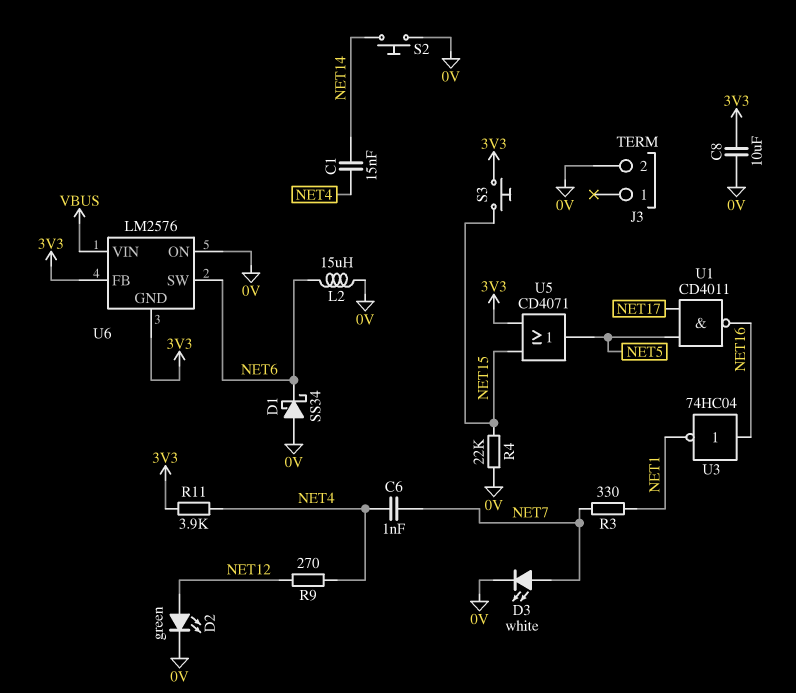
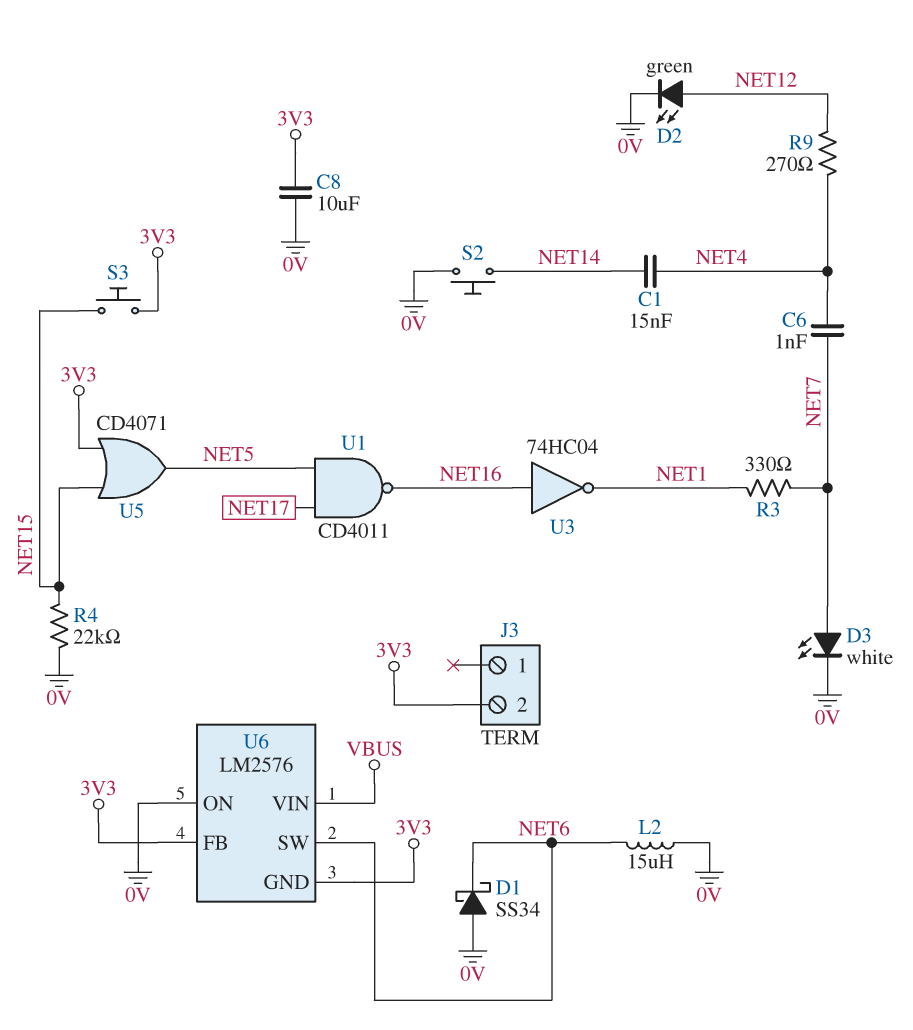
J3 pin 2: 0V -> 3V3
R11: 3.9k (3V3, NET4) -> none

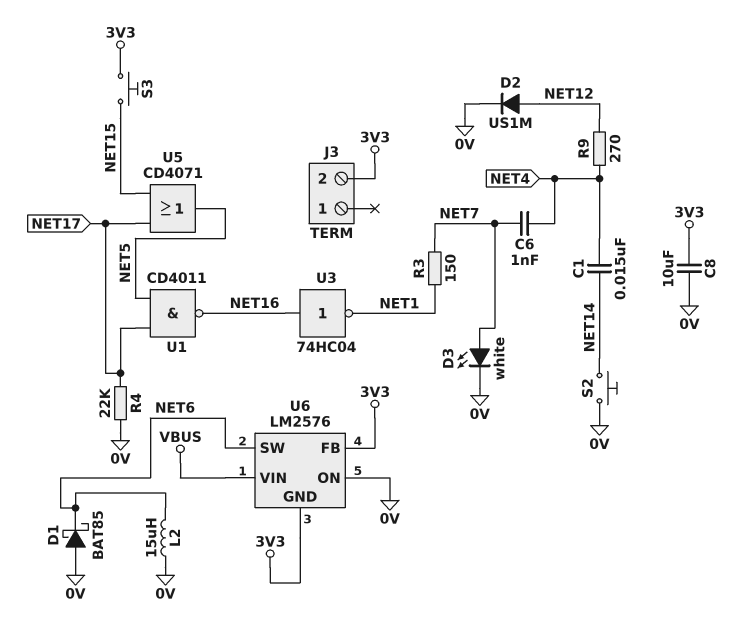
D1: schottky SS34 (A 0V, K NET6) -> schottky BAT85 (A 0V, K NET6)
D2: LED green (A NET12, K 0V) -> diode US1M (A NET12, K 0V)
R3: 330 (NET1, NET7) -> 150 (NET1, NET7)
R4: 22k (0V, NET15) -> 22k (0V, NET17)
U5: OR CD4071 (in 3V3, in NET15, out NET5) -> OR CD4071 (in NET15, in NET17, out NET5)

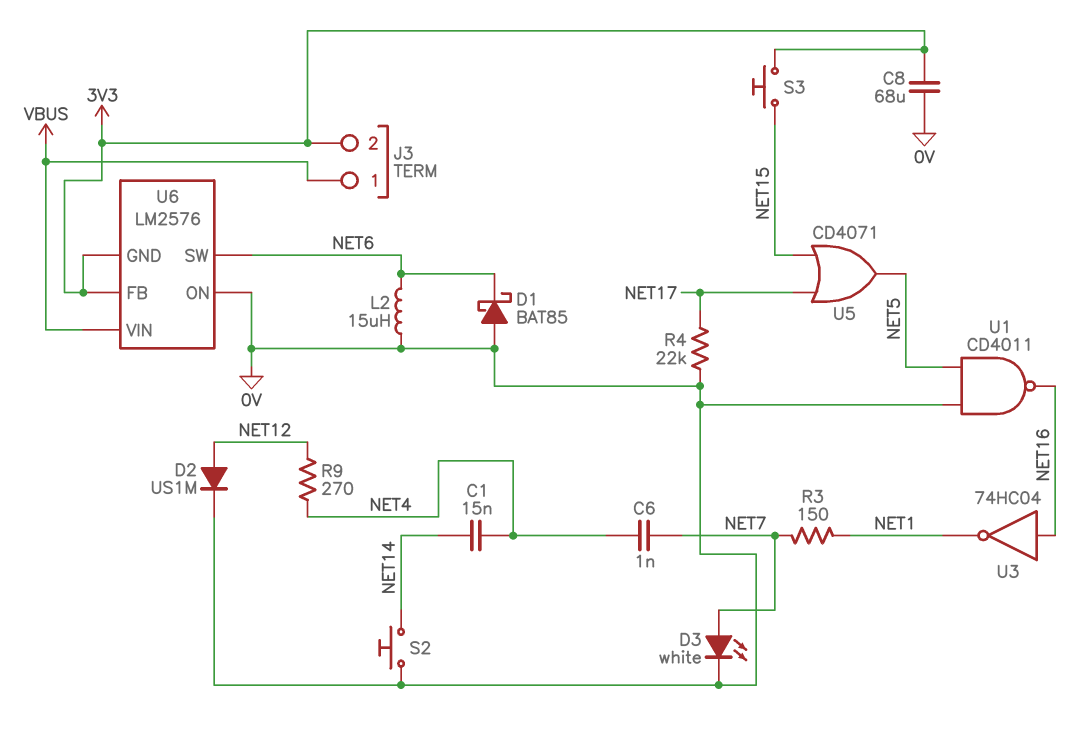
C8: 10uF (0V, 3V3) -> 68uF (0V, 3V3)
J3 pin 1: none -> VBUS
U1: NAND CD4011 (in NET5, in NET17, out NET16) -> NAND CD4011 (in 0V, in NET5, out NET16)

